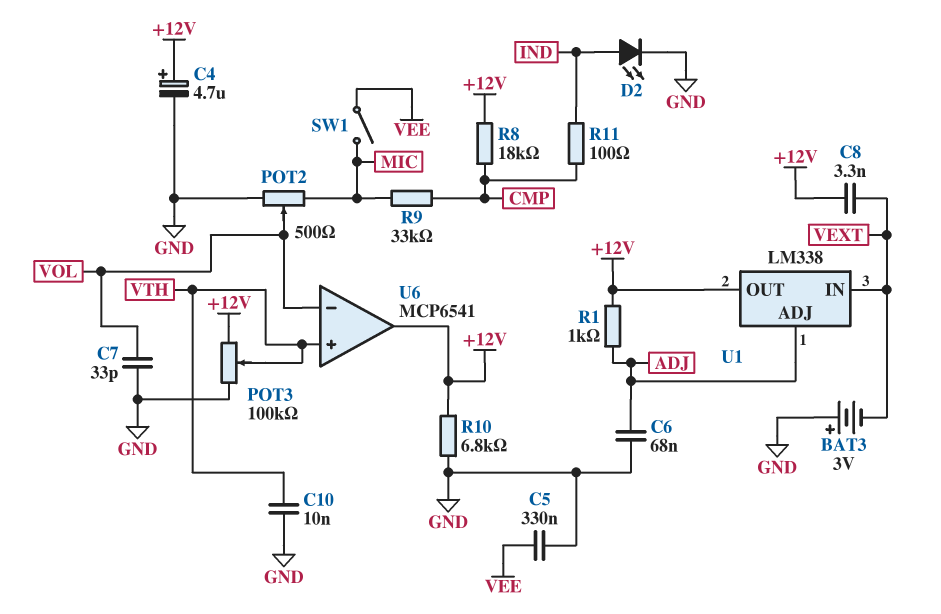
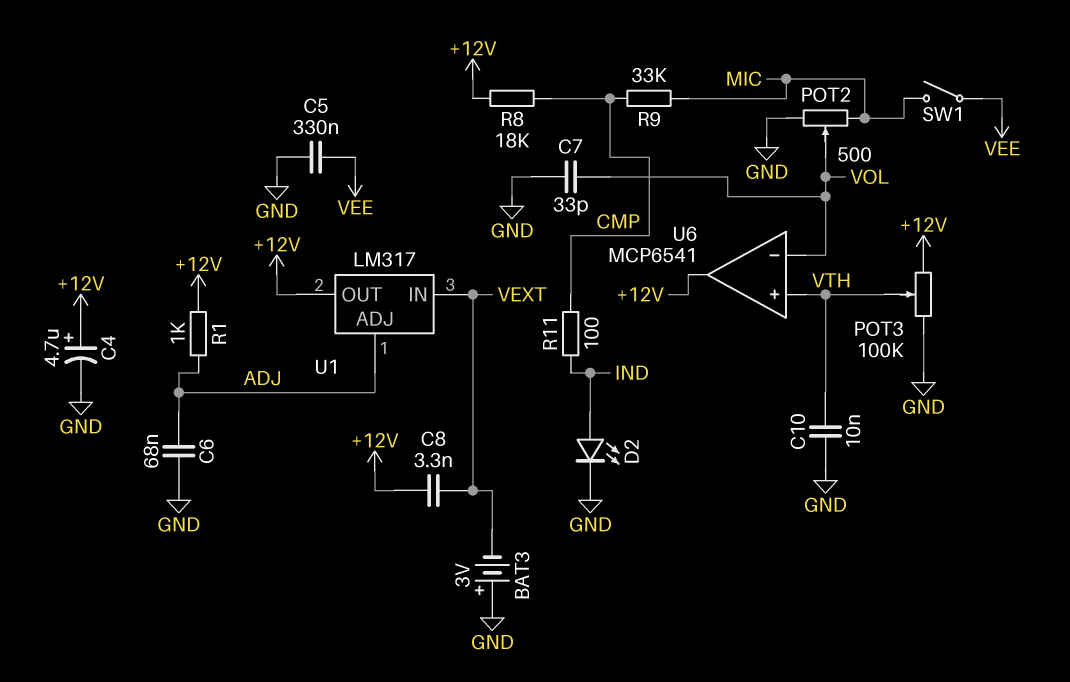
R10: 6.8k (+12V, GND) -> none
U1: LM338 -> LM317

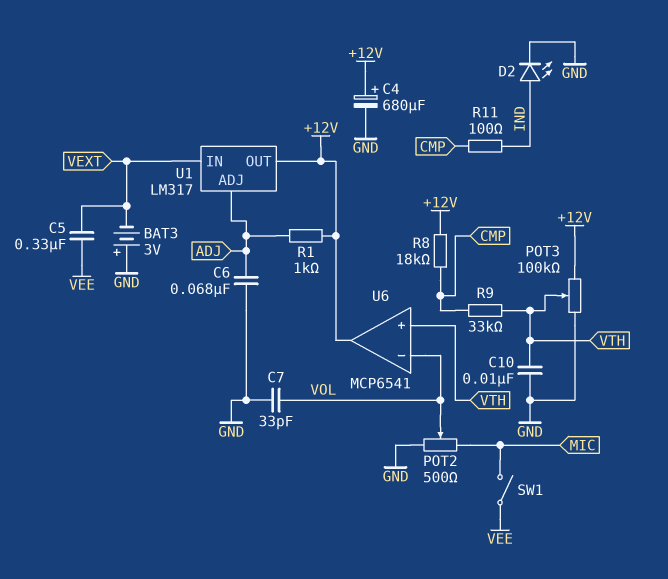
C4: 4.7uF (plus +12V, minus GND) -> 680uF (plus +12V, minus GND)
C5: 330nF (GND, VEE) -> 330nF (VEE, VEXT)
C8: 3.3nF (+12V, VEXT) -> none
R9: 33k (CMP, MIC) -> 33k (CMP, VTH)

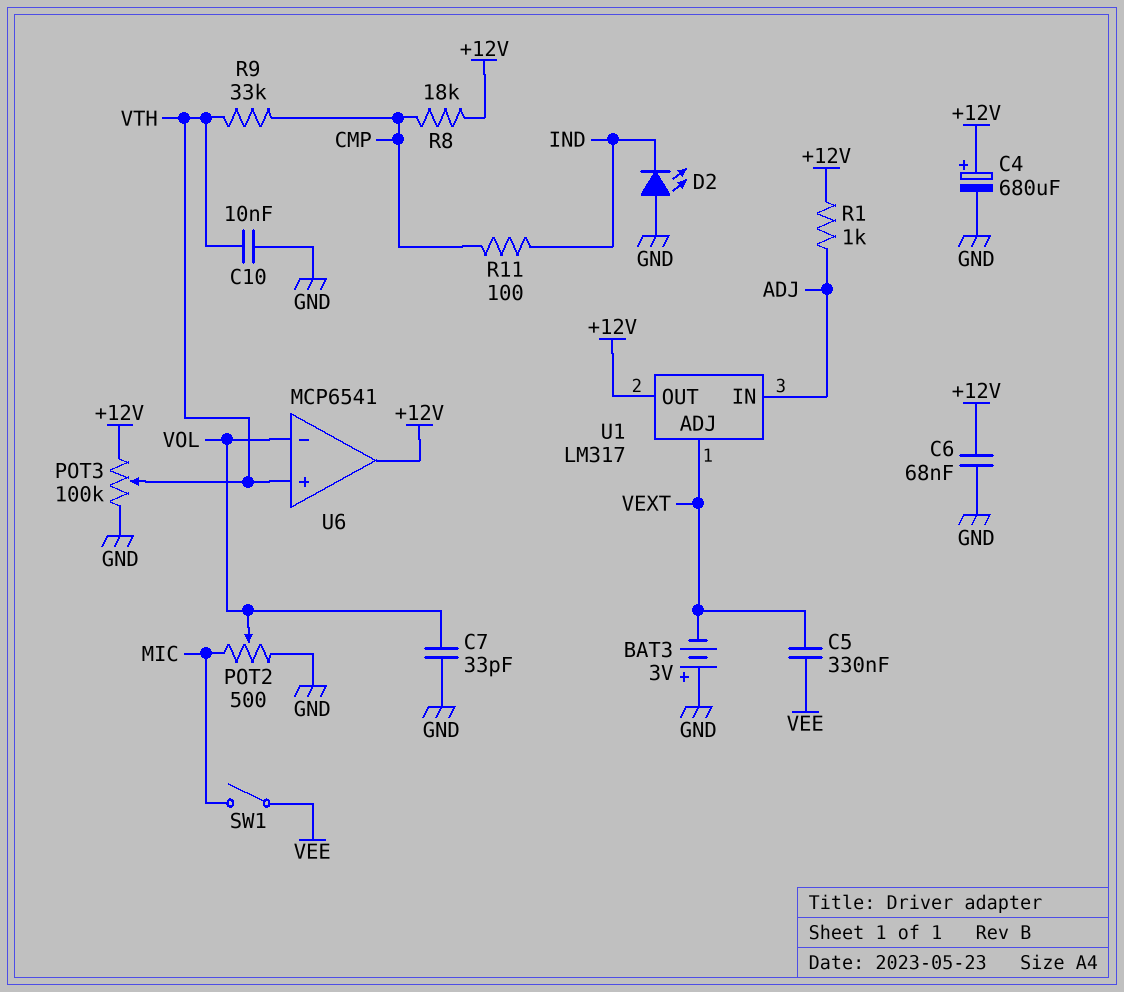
C6: 68nF (ADJ, GND) -> 68nF (+12V, GND)
D2: LED (A IND, K GND) -> LED (A GND, K IND)
U1 pin ADJ: ADJ -> VEXT
U1 pin IN: VEXT -> ADJ

